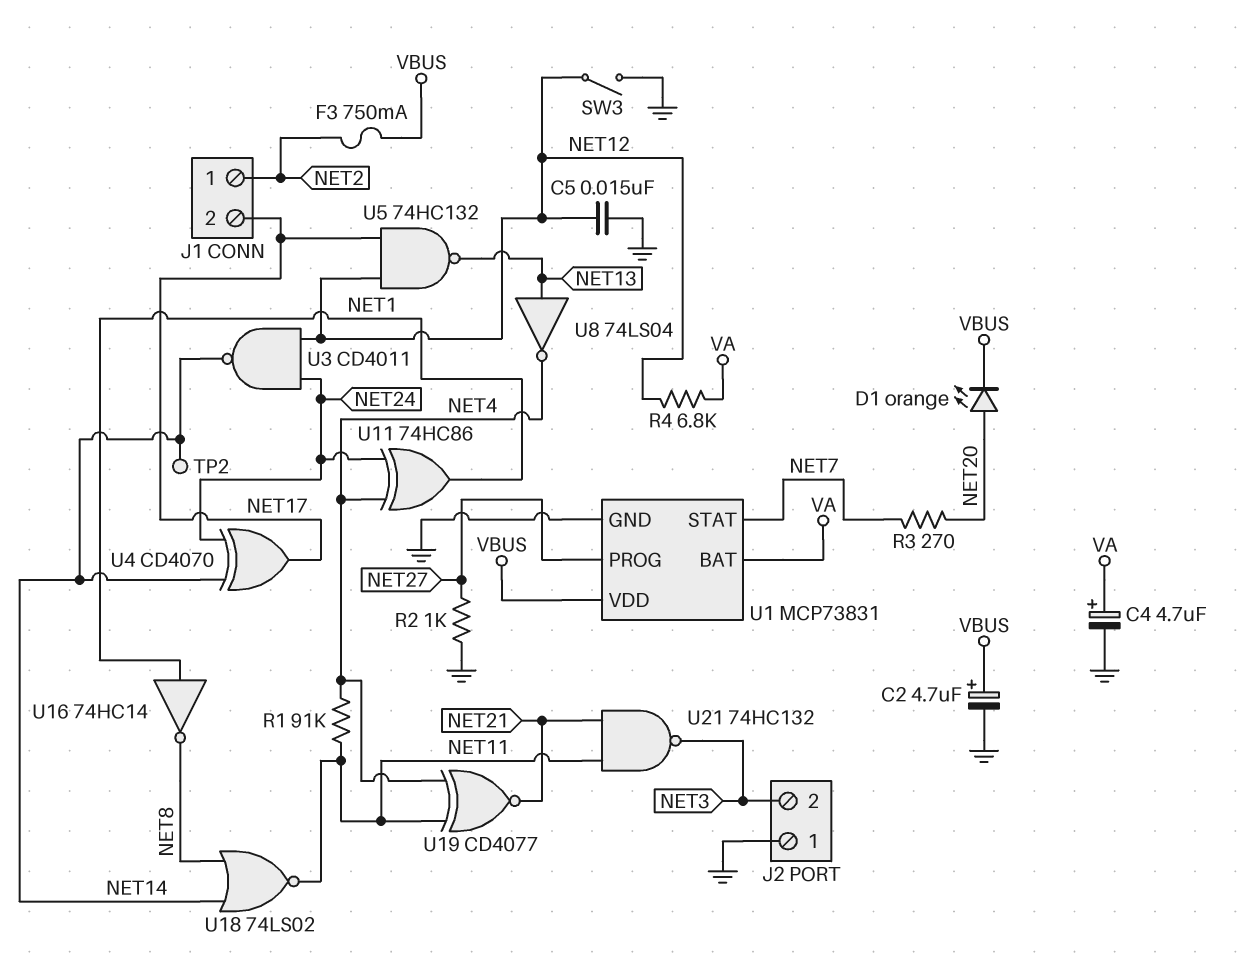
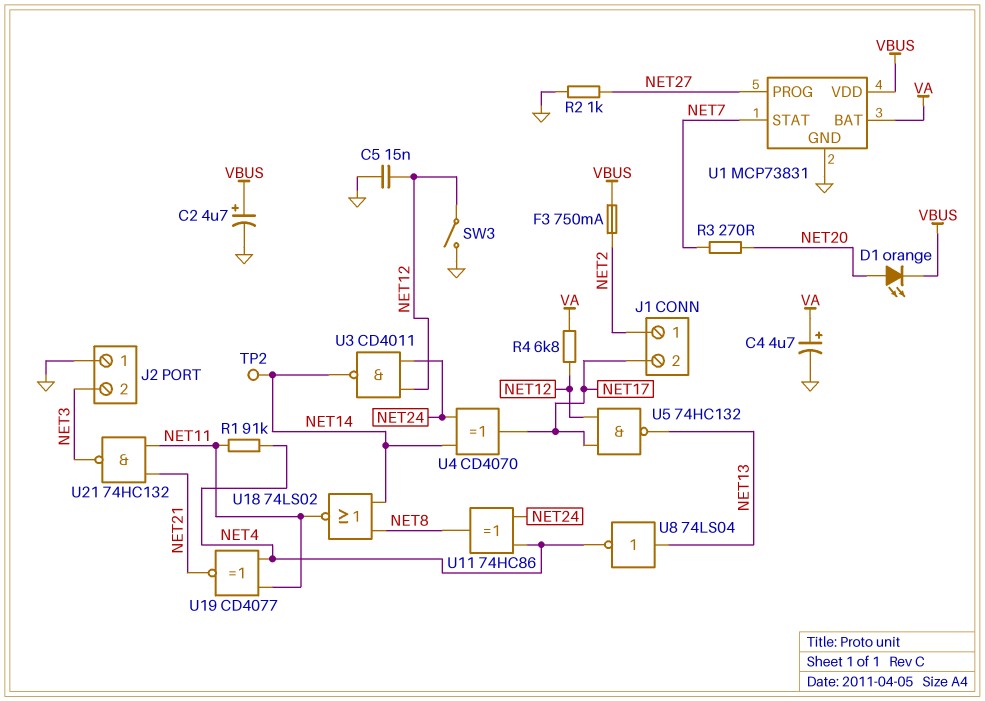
U11: XOR 74HC86 (in NET4, in NET24, out NET1) -> XOR 74HC86 (in NET4, in NET24, out NET8)
U16: NOT 74HC14 (in NET1, out NET8) -> none

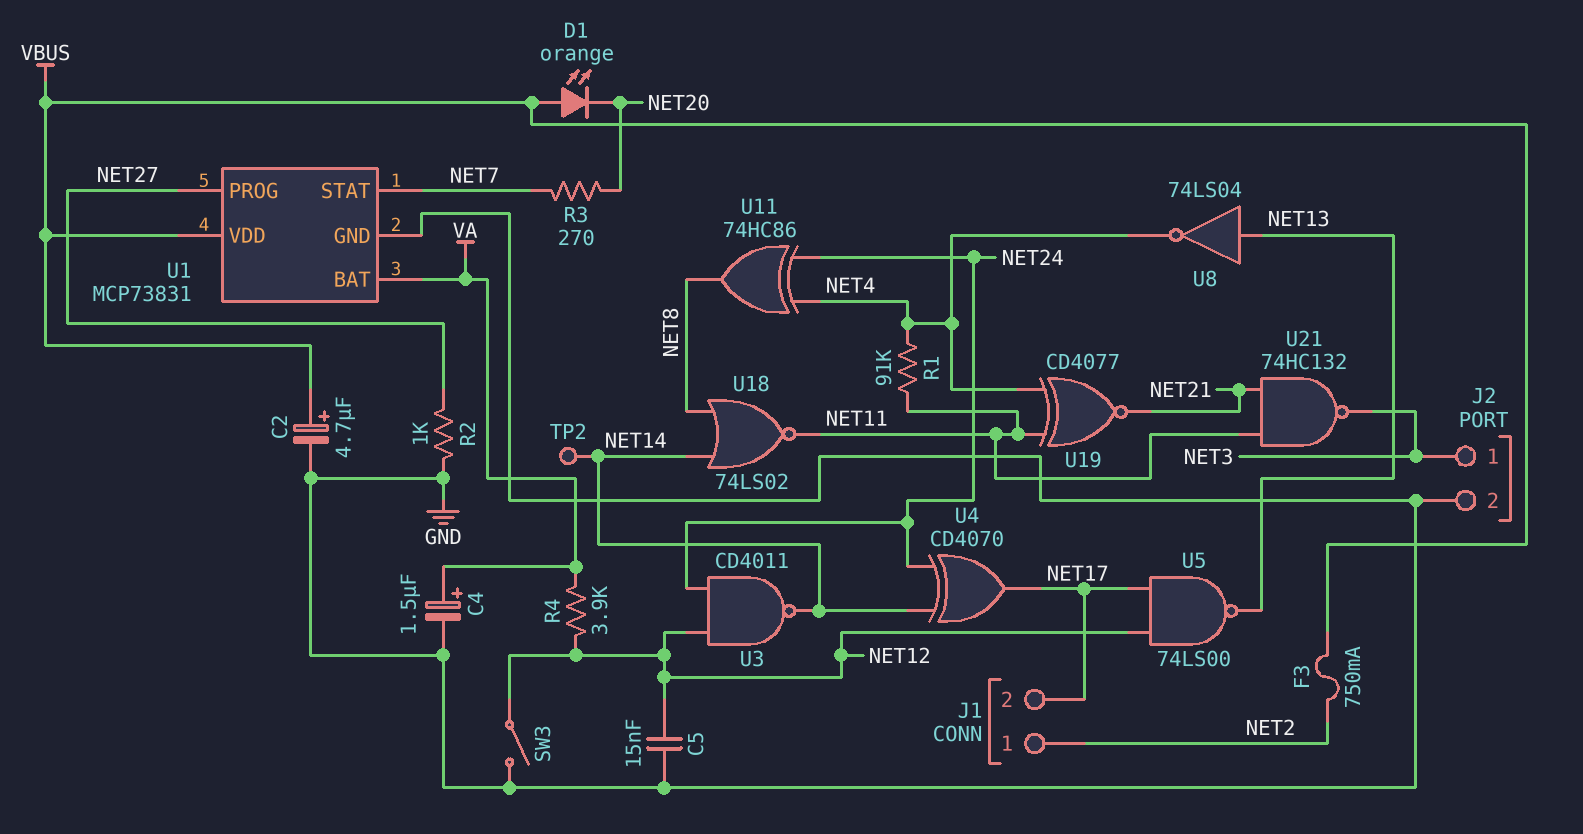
C4: 4.7uF (plus VA, minus GND) -> 1.5uF (plus VA, minus GND)
D1: LED orange (A NET20, K VBUS) -> LED orange (A VBUS, K NET20)
J2 pin 1: GND -> NET3
J2 pin 2: NET3 -> GND
R4: 6.8k (NET12, VA) -> 3.9k (NET12, VA)
U5: NAND 74HC132 (in NET12, in NET17, out NET13) -> NAND 74LS00 (in NET12, in NET17, out NET13)

